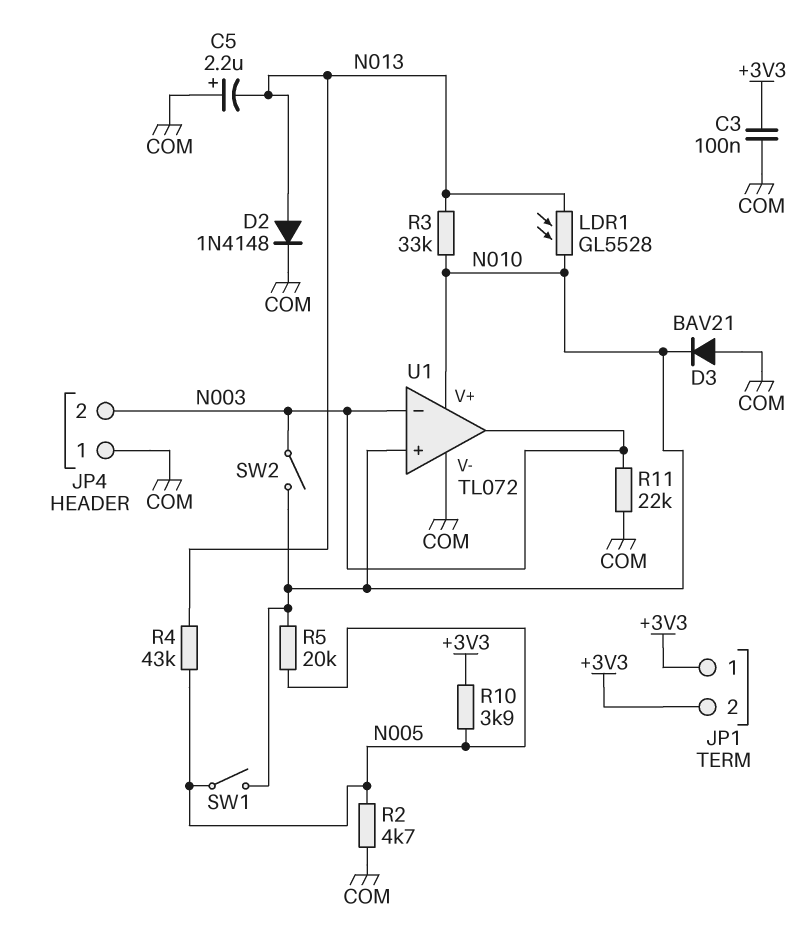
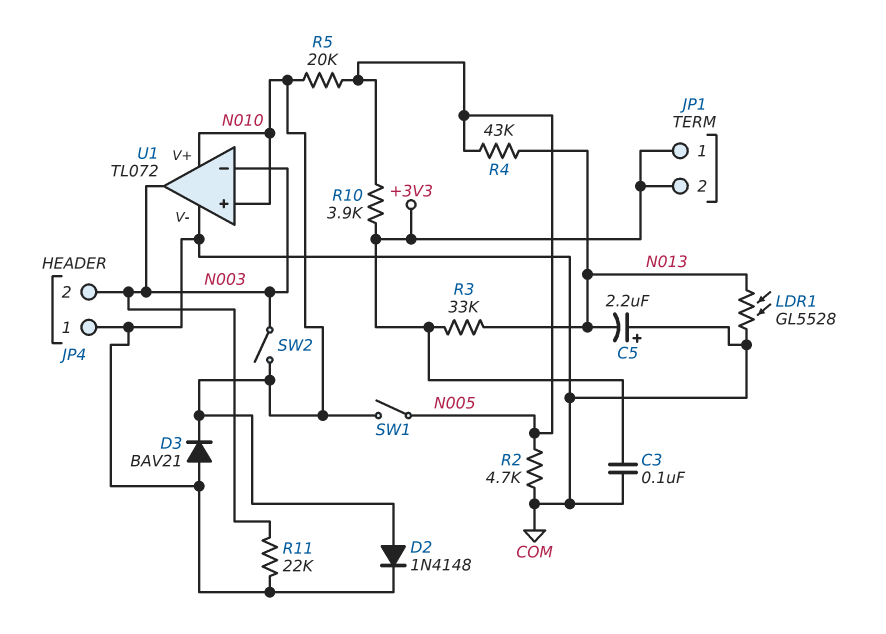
D2: diode 1N4148 (A N013, K COM) -> diode 1N4148 (A N010, K COM)
LDR1: GL5528 (N010, N013) -> GL5528 (COM, N013)
R3: 33k (N010, N013) -> 33k (+3V3, N013)

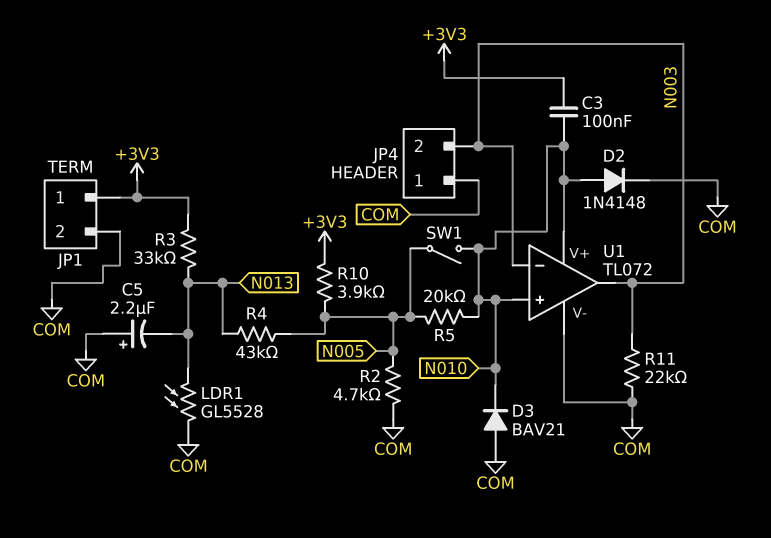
C3: 100nF (+3V3, COM) -> 100nF (+3V3, N010)
JP1 pin 2: +3V3 -> COM
SW2: switch (N003, N010) -> none

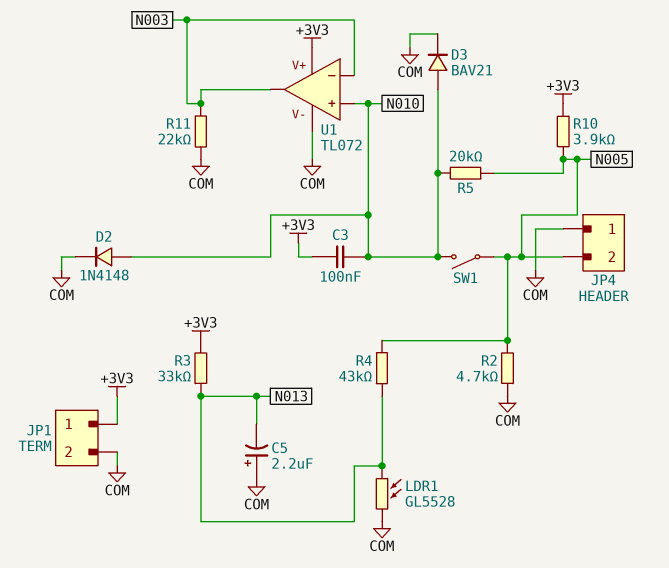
D3: diode BAV21 (A COM, K N010) -> diode BAV21 (A N010, K COM)
JP4 pin 2: N003 -> N005
U1 pin V+: N010 -> +3V3

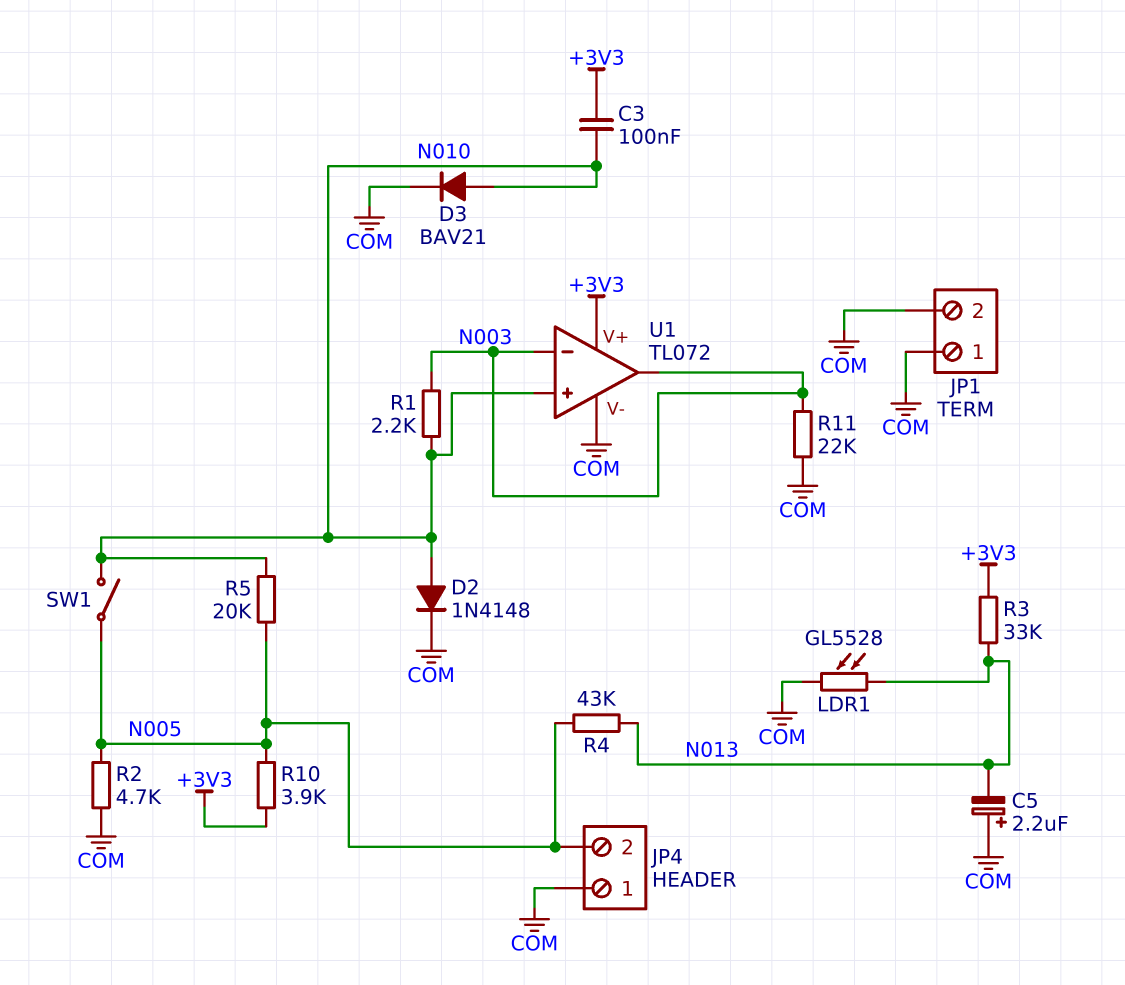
JP1 pin 1: +3V3 -> COM
R1: none -> 2.2k (N003, N010)

